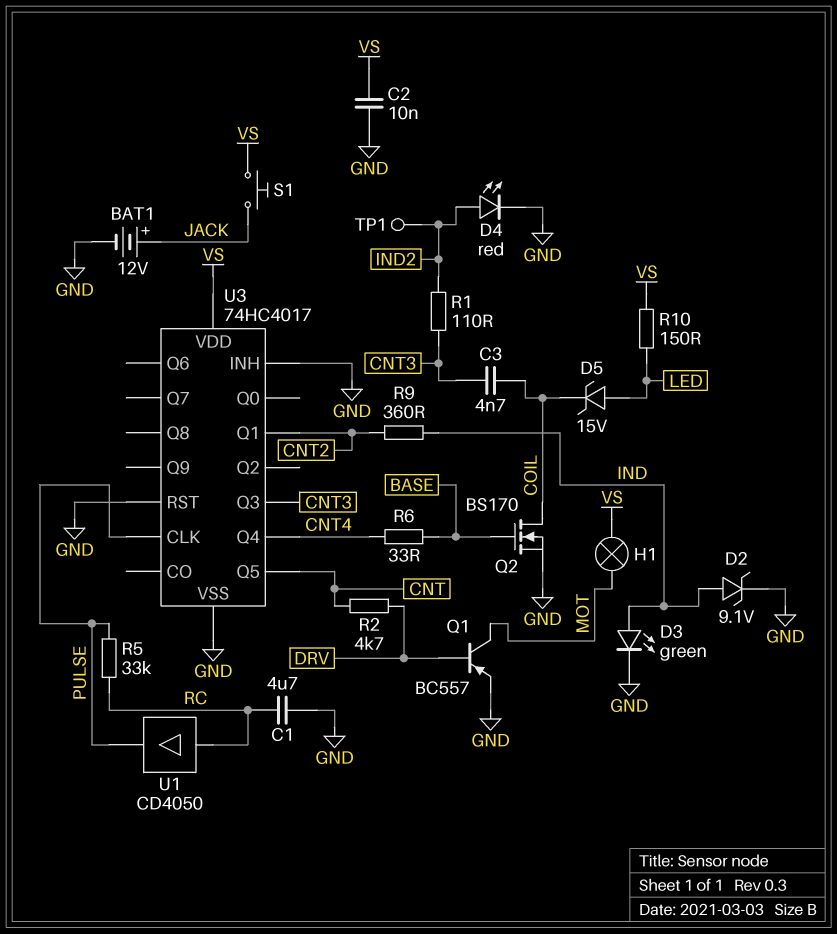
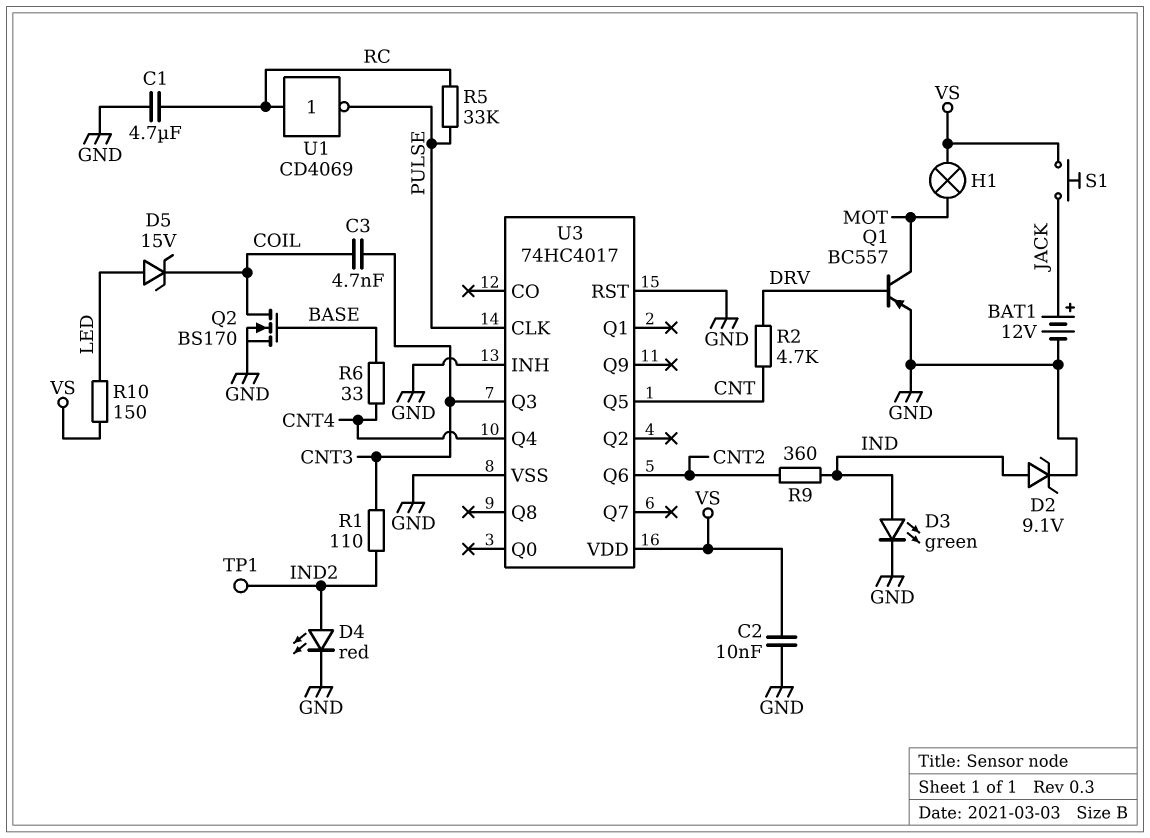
U1: buffer CD4050 (in RC, out PULSE) -> NOT CD4069 (in RC, out PULSE)
U3 pin Q1: CNT2 -> none
U3 pin Q6: none -> CNT2

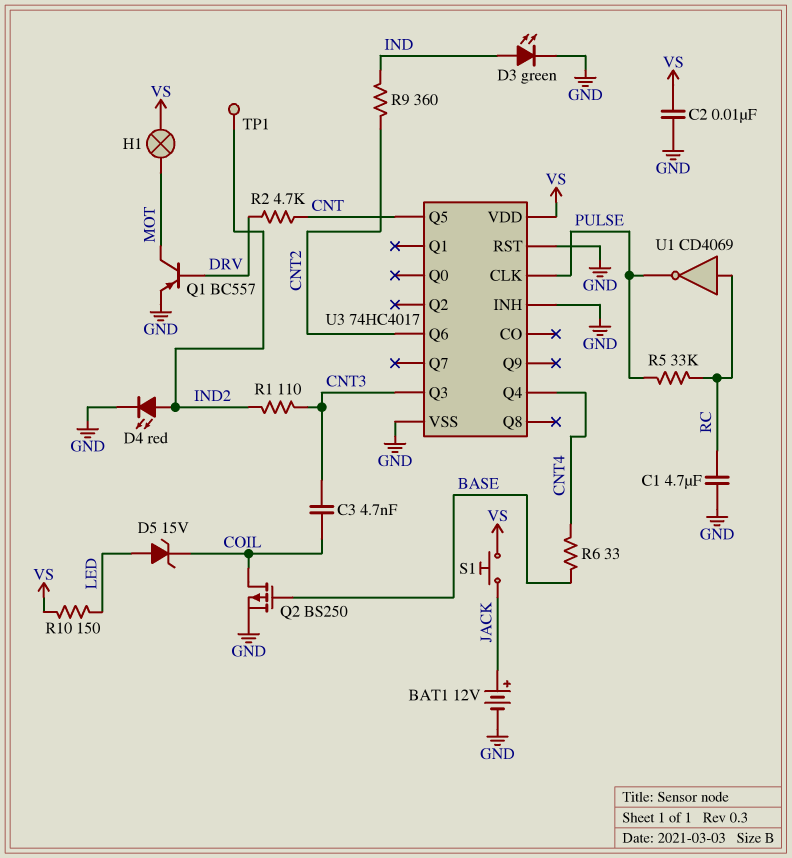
D2: zener 9.1V (A IND, K GND) -> none
Q2: NMOS BS170 (G BASE, D COIL, S GND) -> PMOS BS250 (G BASE, D COIL, S GND)

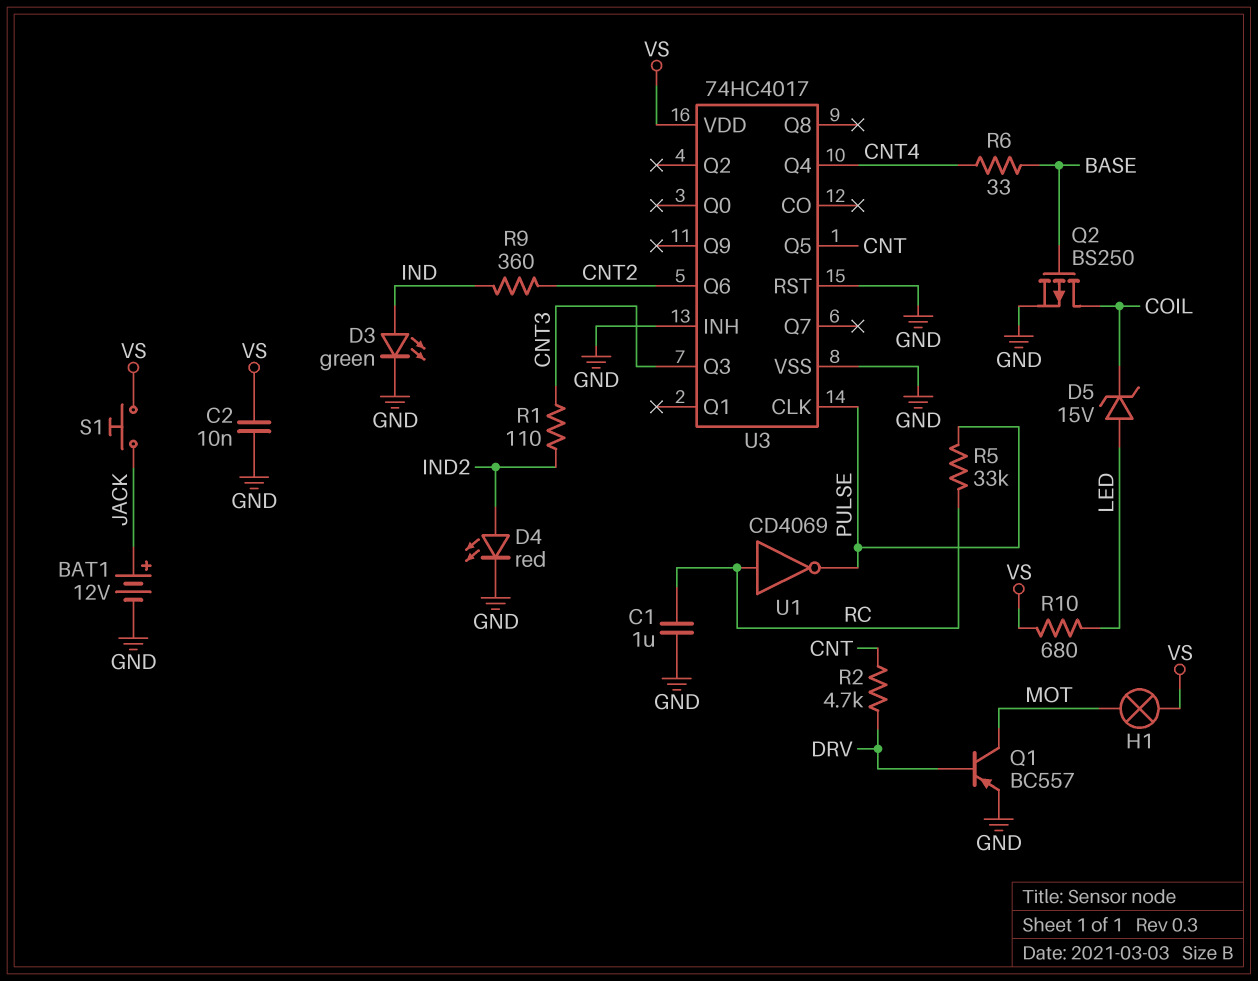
C1: 4.7uF (GND, RC) -> 1uF (GND, RC)
C3: 4.7nF (CNT3, COIL) -> none
R10: 150 (LED, VS) -> 680 (LED, VS)
TP1: test point (IND2) -> none

